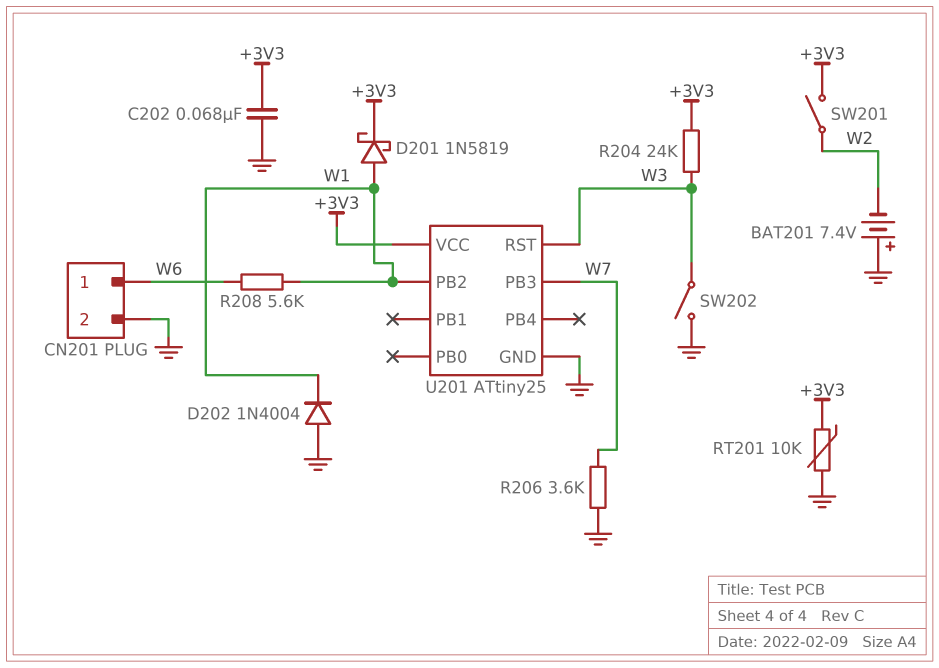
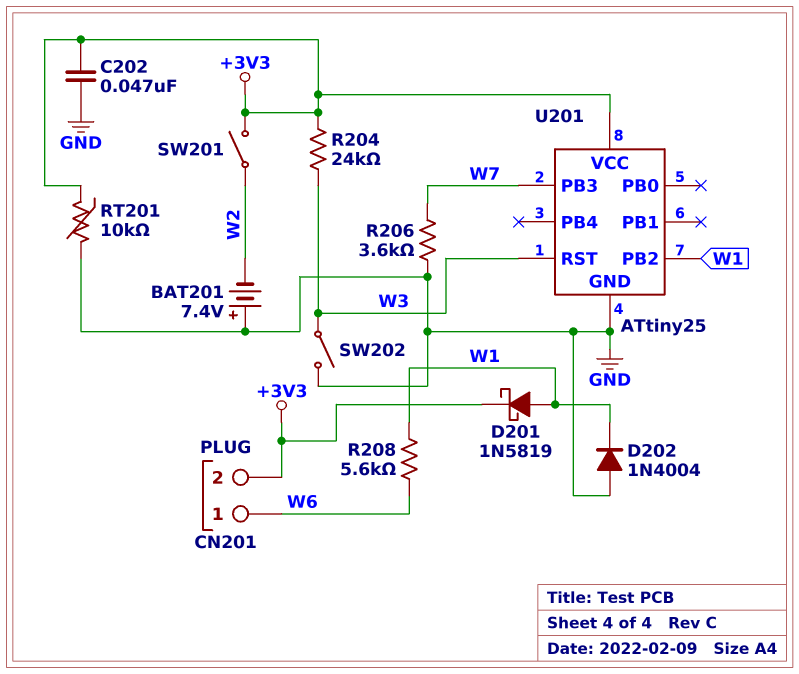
C202: 68nF (+3V3, GND) -> 47nF (+3V3, GND)
CN201 pin 2: GND -> +3V3

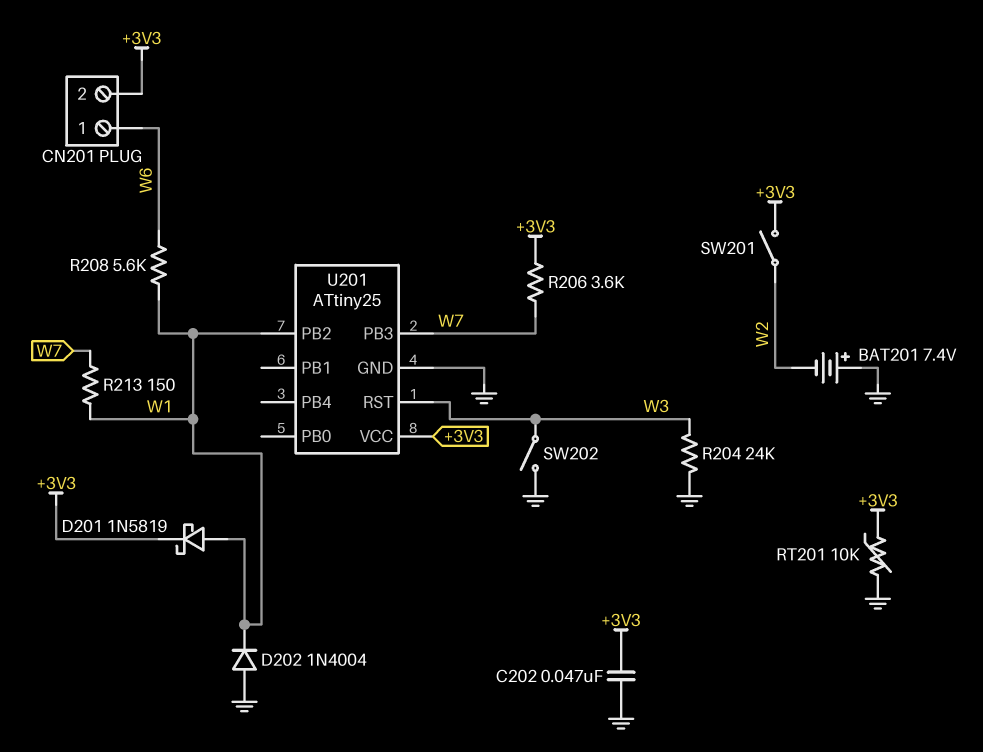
R204: 24k (+3V3, W3) -> 24k (GND, W3)
R206: 3.6k (GND, W7) -> 3.6k (+3V3, W7)
R213: none -> 150 (W1, W7)

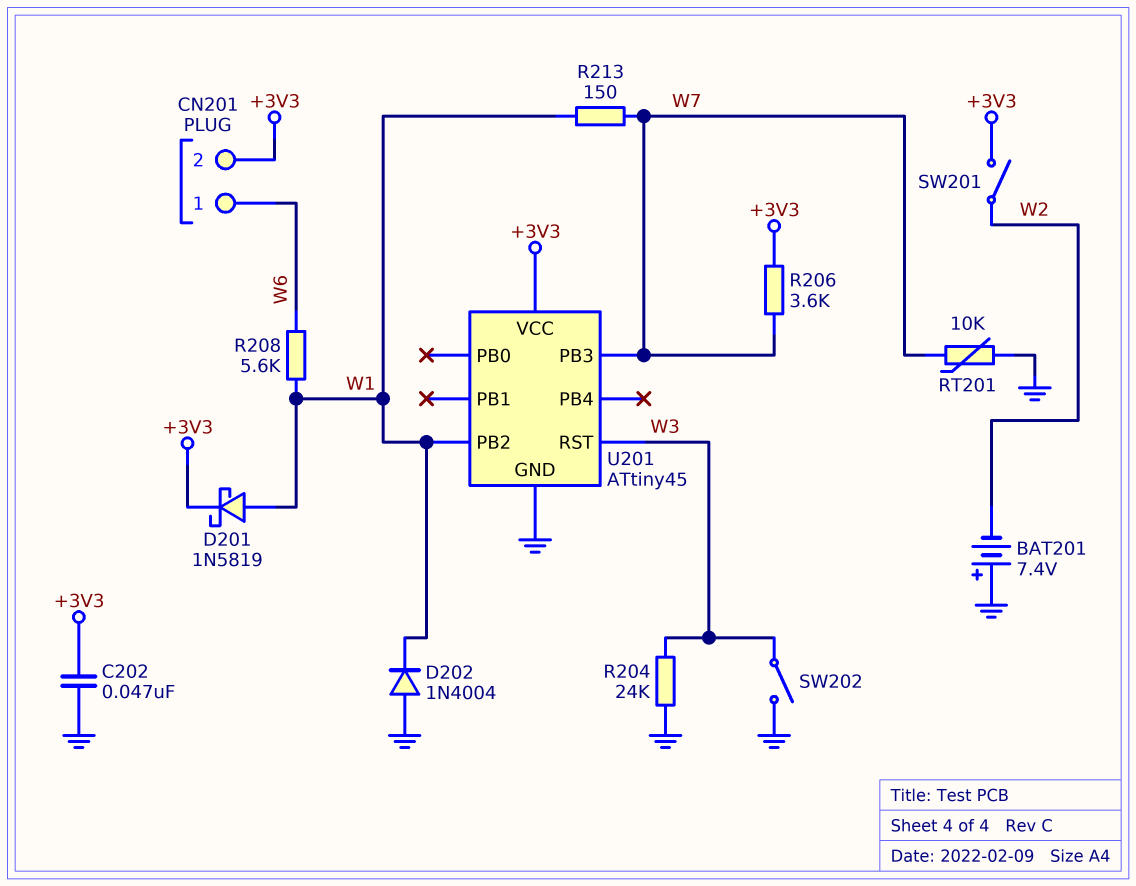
RT201: 10k (+3V3, GND) -> 10k (GND, W7)
U201: ATtiny25 -> ATtiny45

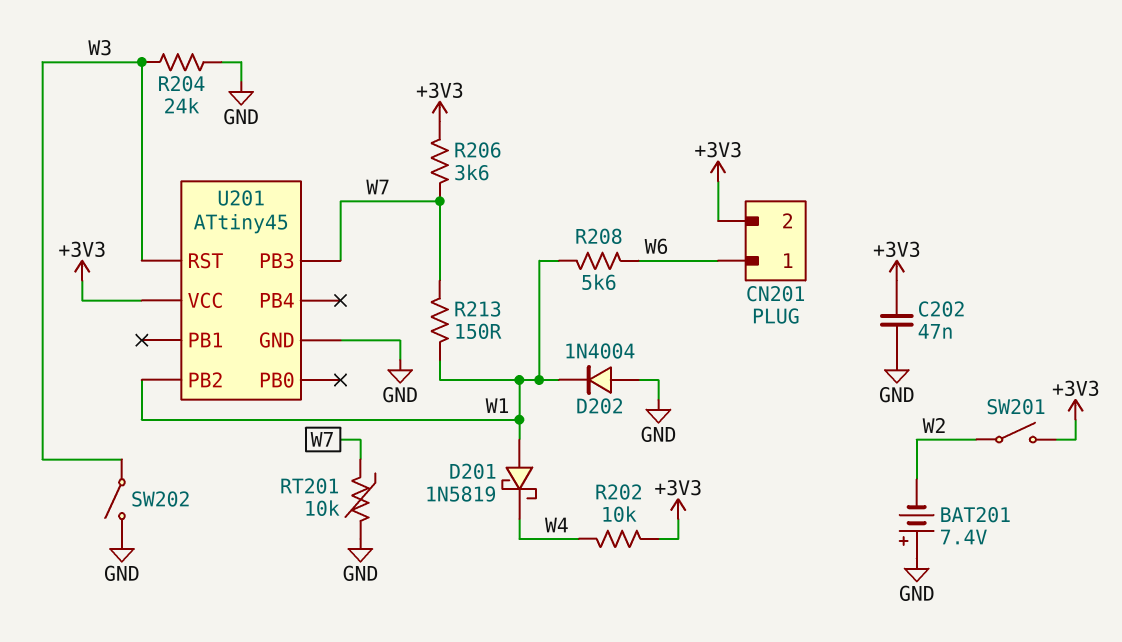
D201: schottky 1N5819 (A W1, K +3V3) -> schottky 1N5819 (A W1, K W4)
R202: none -> 10k (+3V3, W4)

